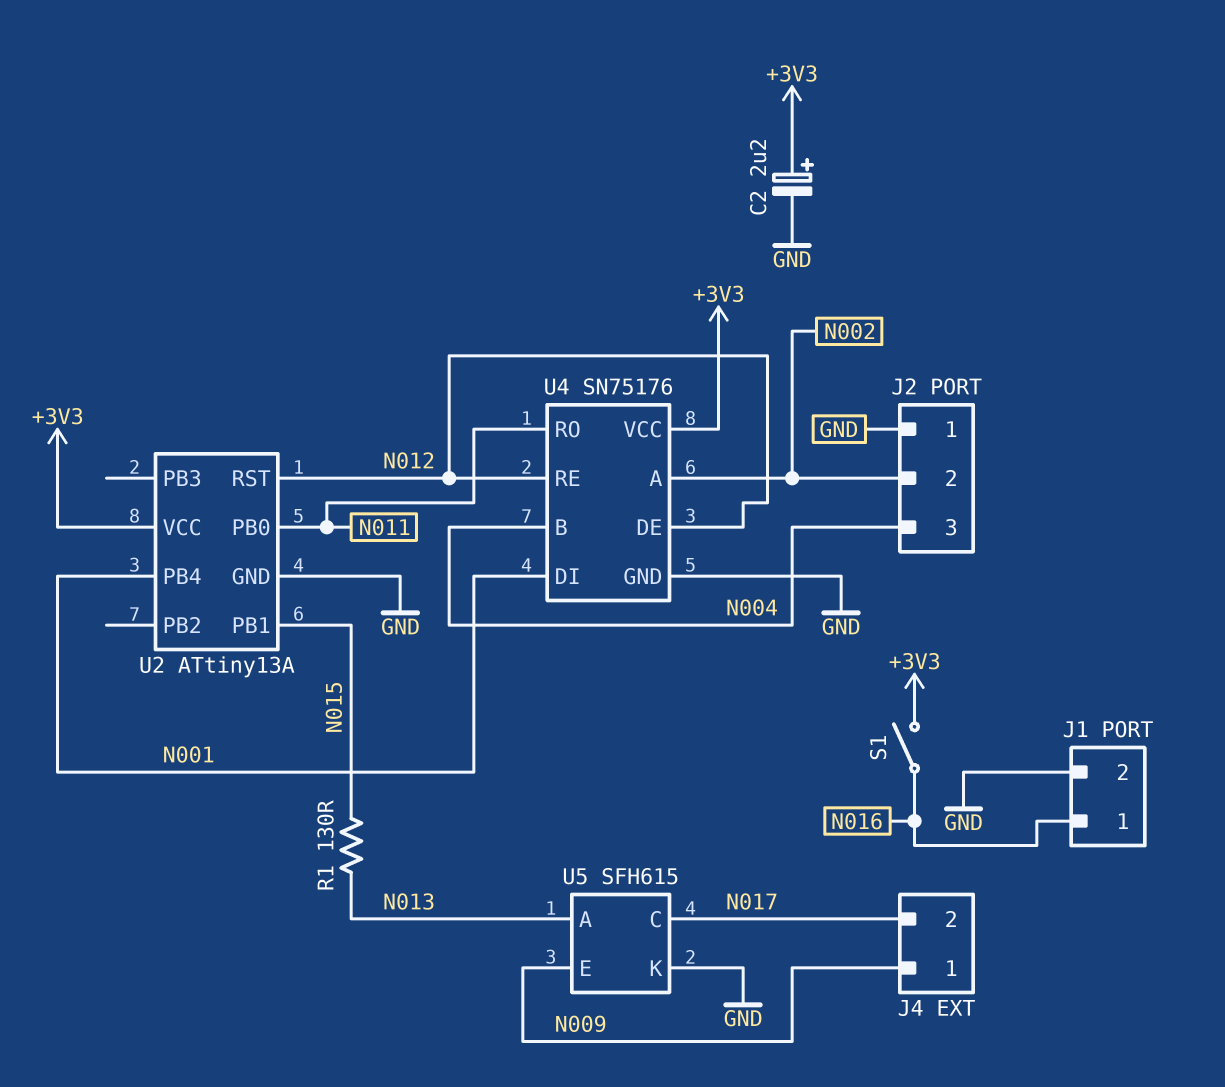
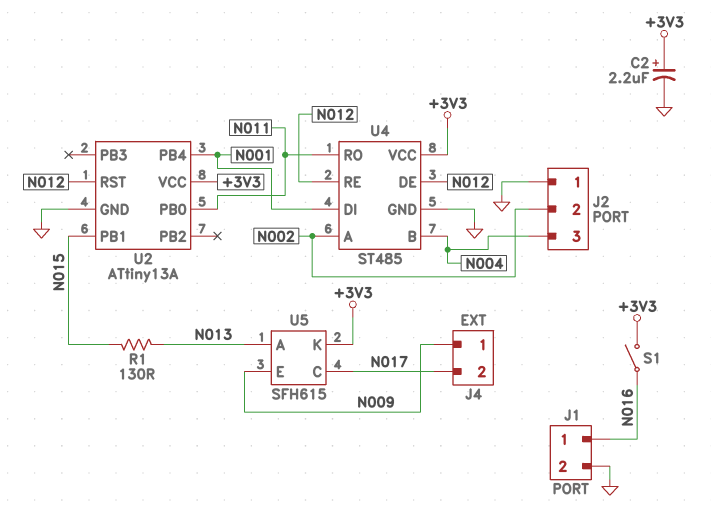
U4: SN75176 -> ST485
U5 pin K: GND -> +3V3

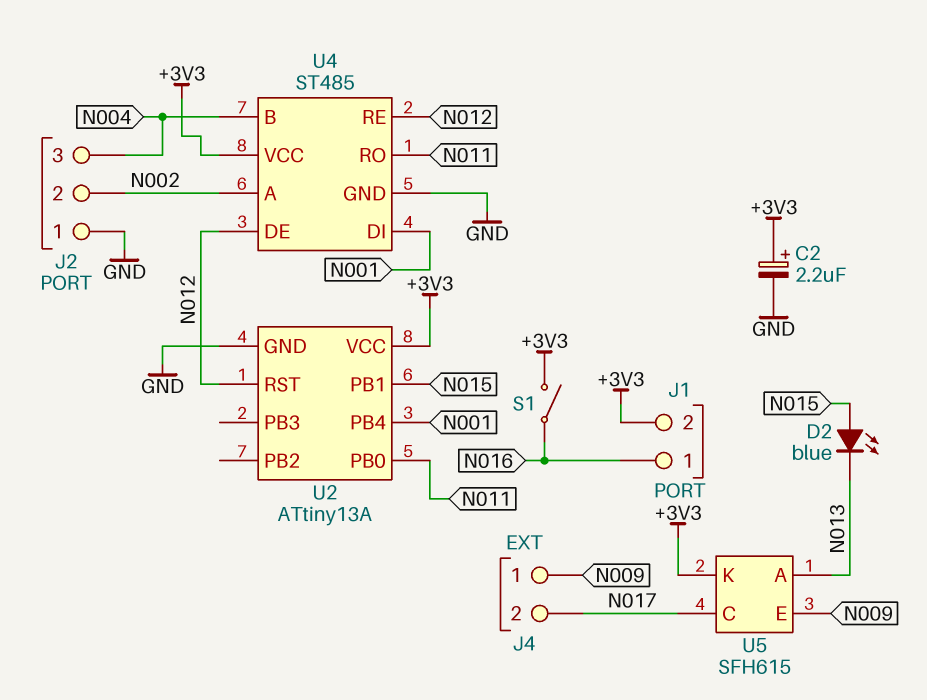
D2: none -> LED blue (A N015, K N013)
J1 pin 2: GND -> +3V3
R1: 130 (N013, N015) -> none

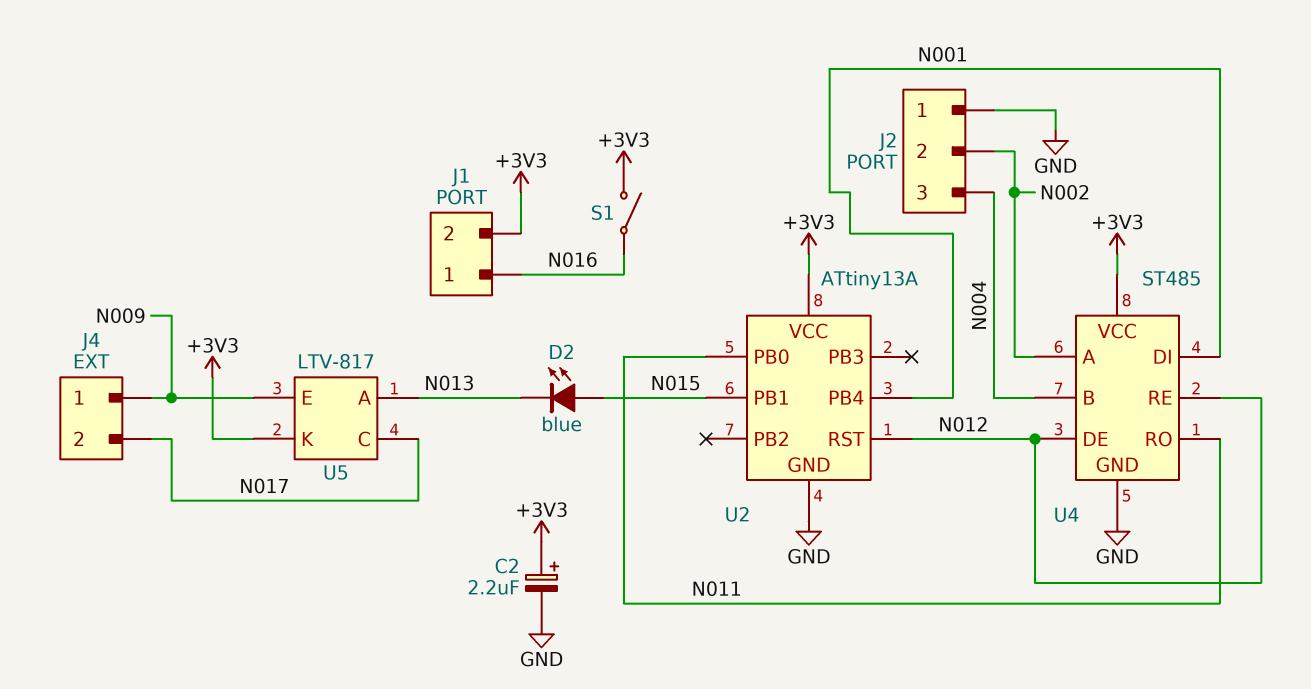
U5: SFH615 -> LTV-817

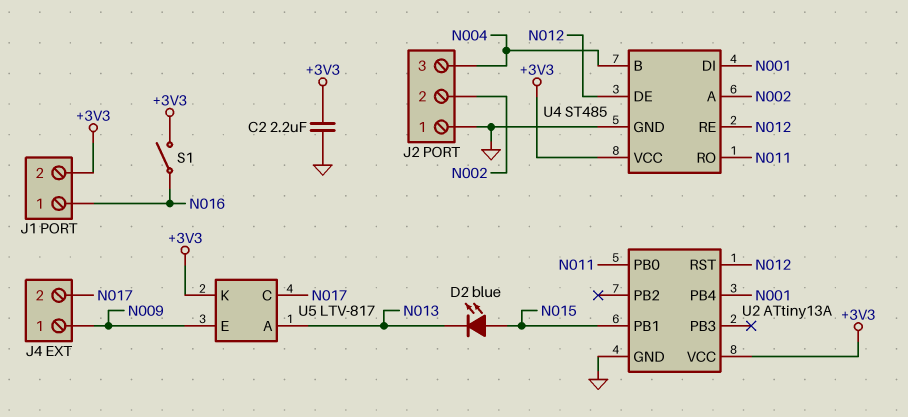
C2: 2.2uF (plus +3V3, minus GND) -> 2.2uF (+3V3, GND)

